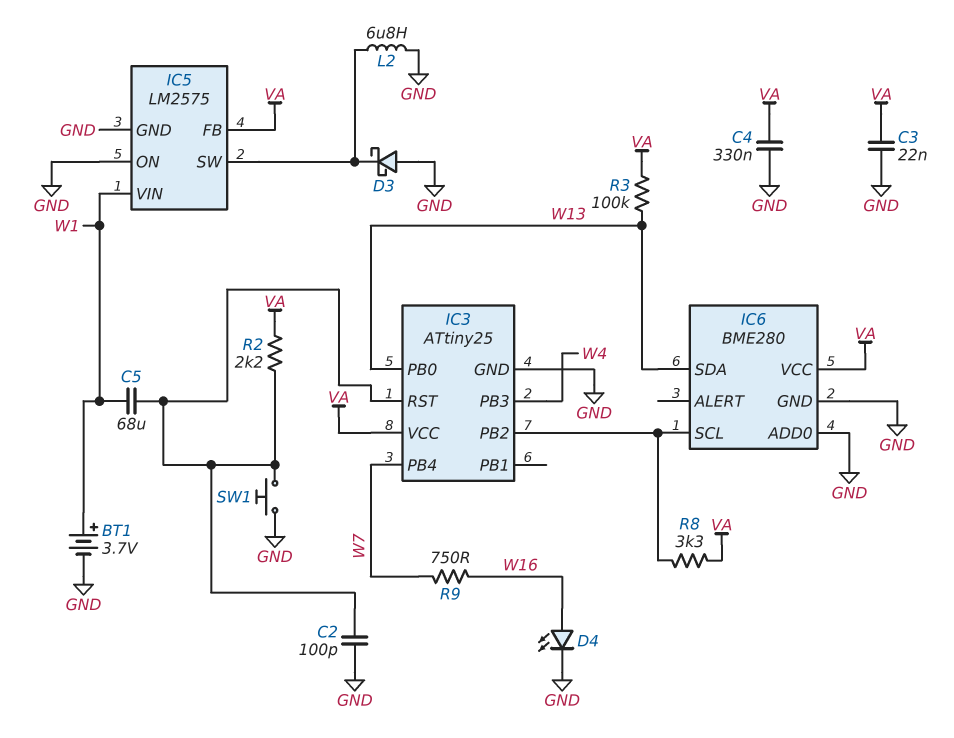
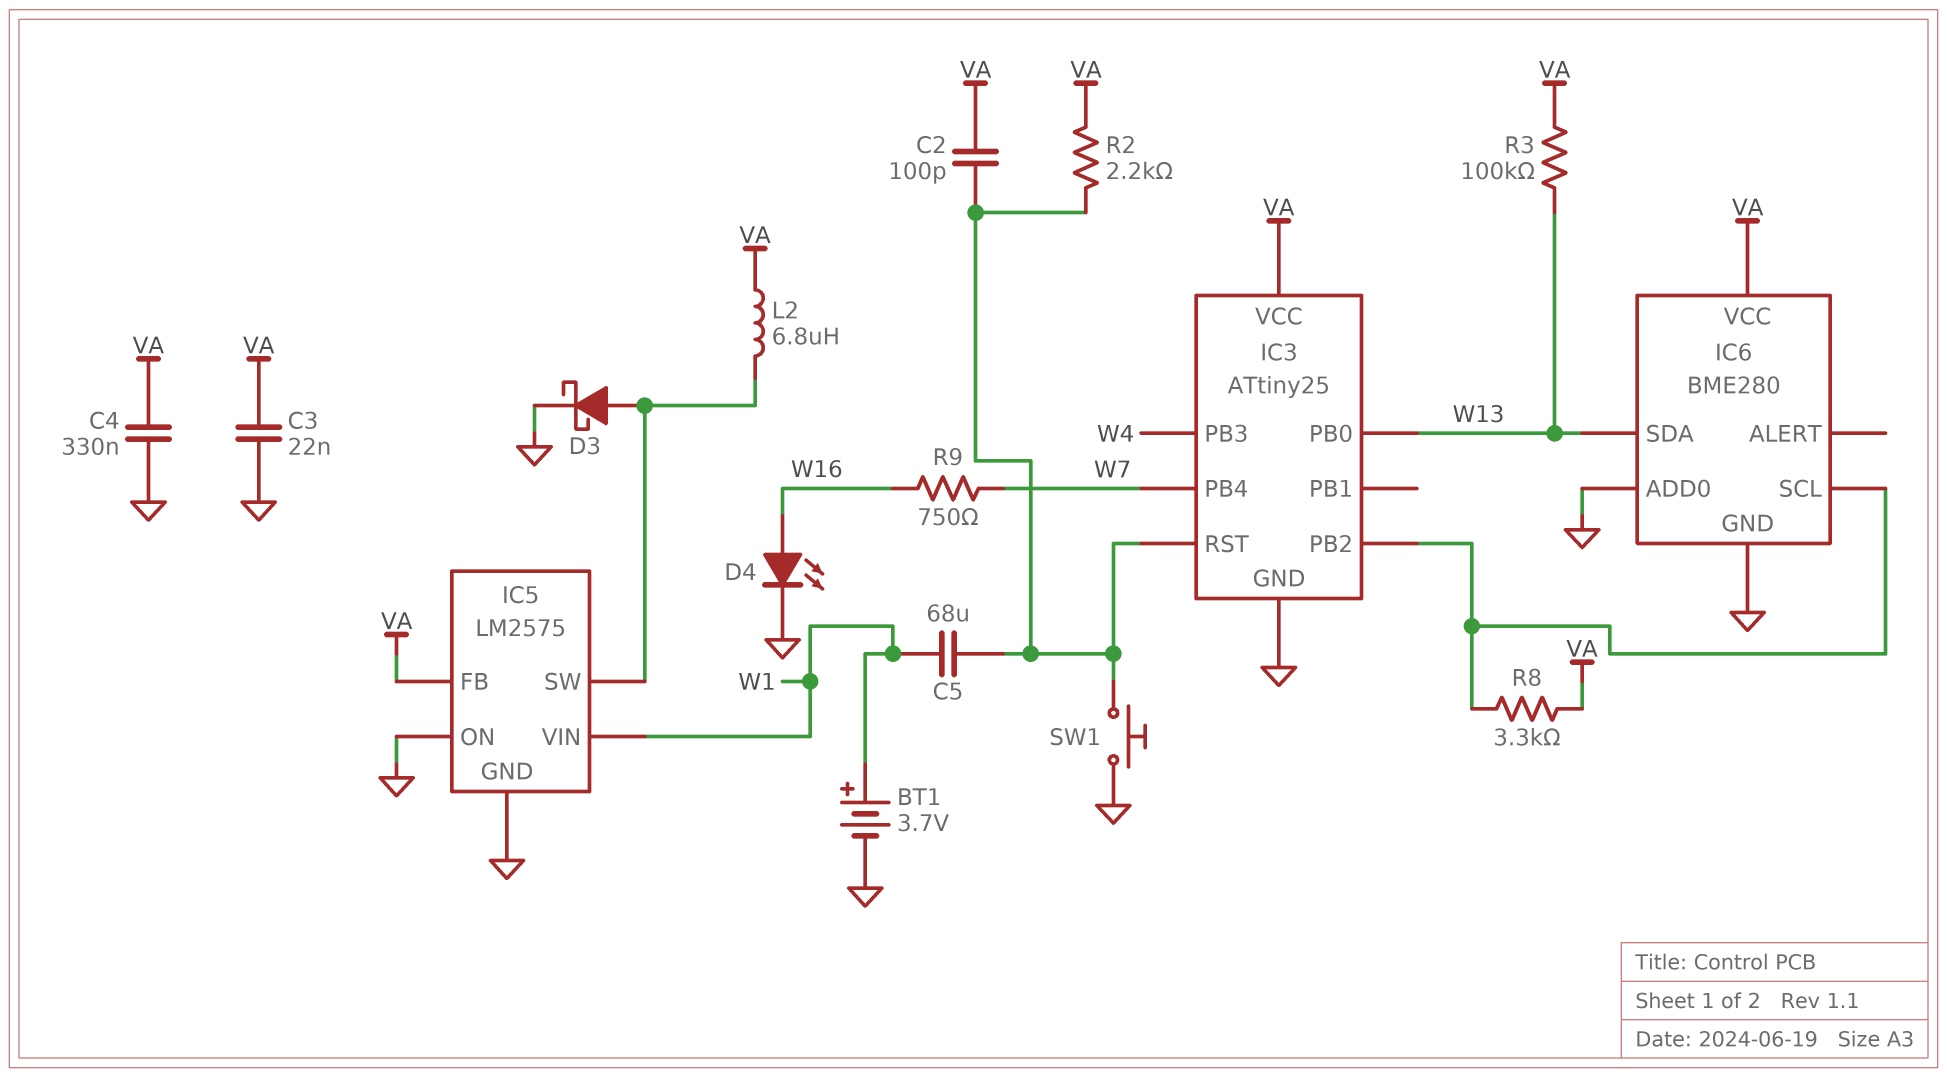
C2: 100pF (GND, IC3/RST) -> 100pF (IC3/RST, VA)
D3: schottky (A GND, K IC5/SW) -> schottky (A IC5/SW, K GND)
L2: 6.8uH (GND, IC5/SW) -> 6.8uH (IC5/SW, VA)

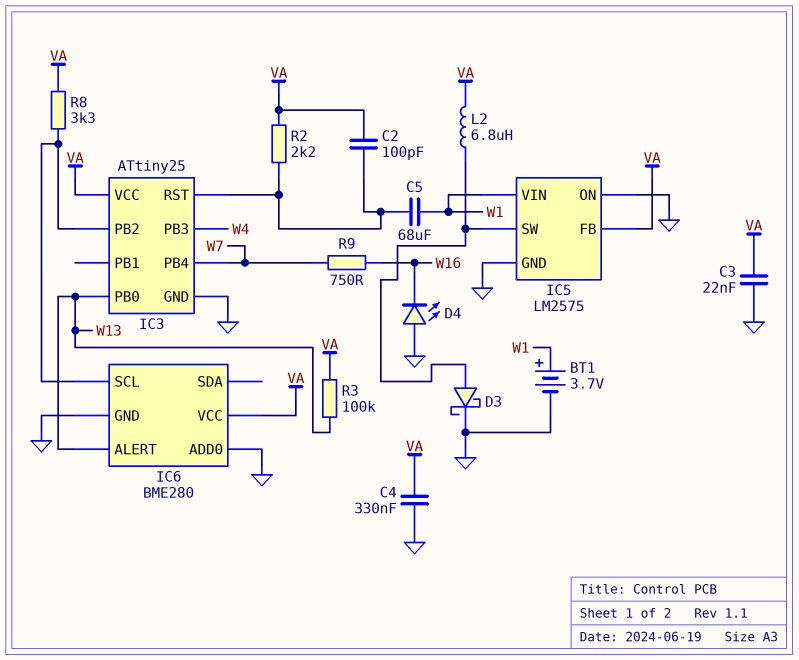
D4: LED (A W16, K GND) -> LED (A GND, K W16)
IC6 pin ALERT: none -> W13
IC6 pin SDA: W13 -> none
SW1: button (GND, IC3/RST) -> none

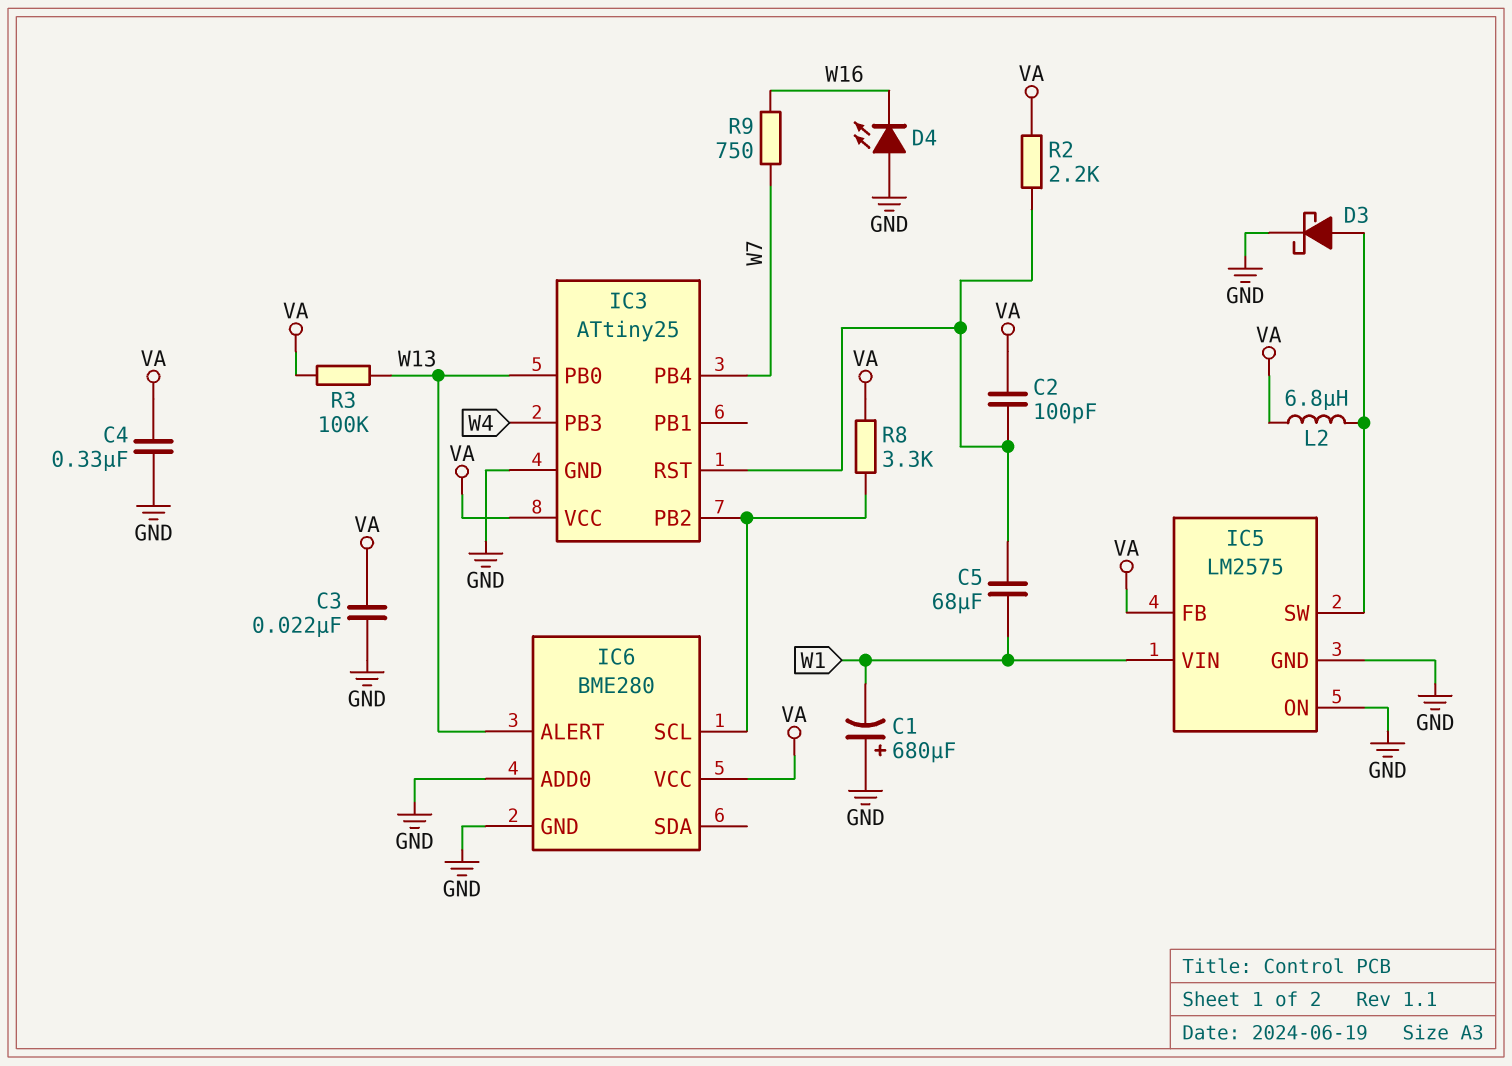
BT1: 3.7V (plus W1, minus GND) -> none
C1: none -> 680uF (plus GND, minus W1)

